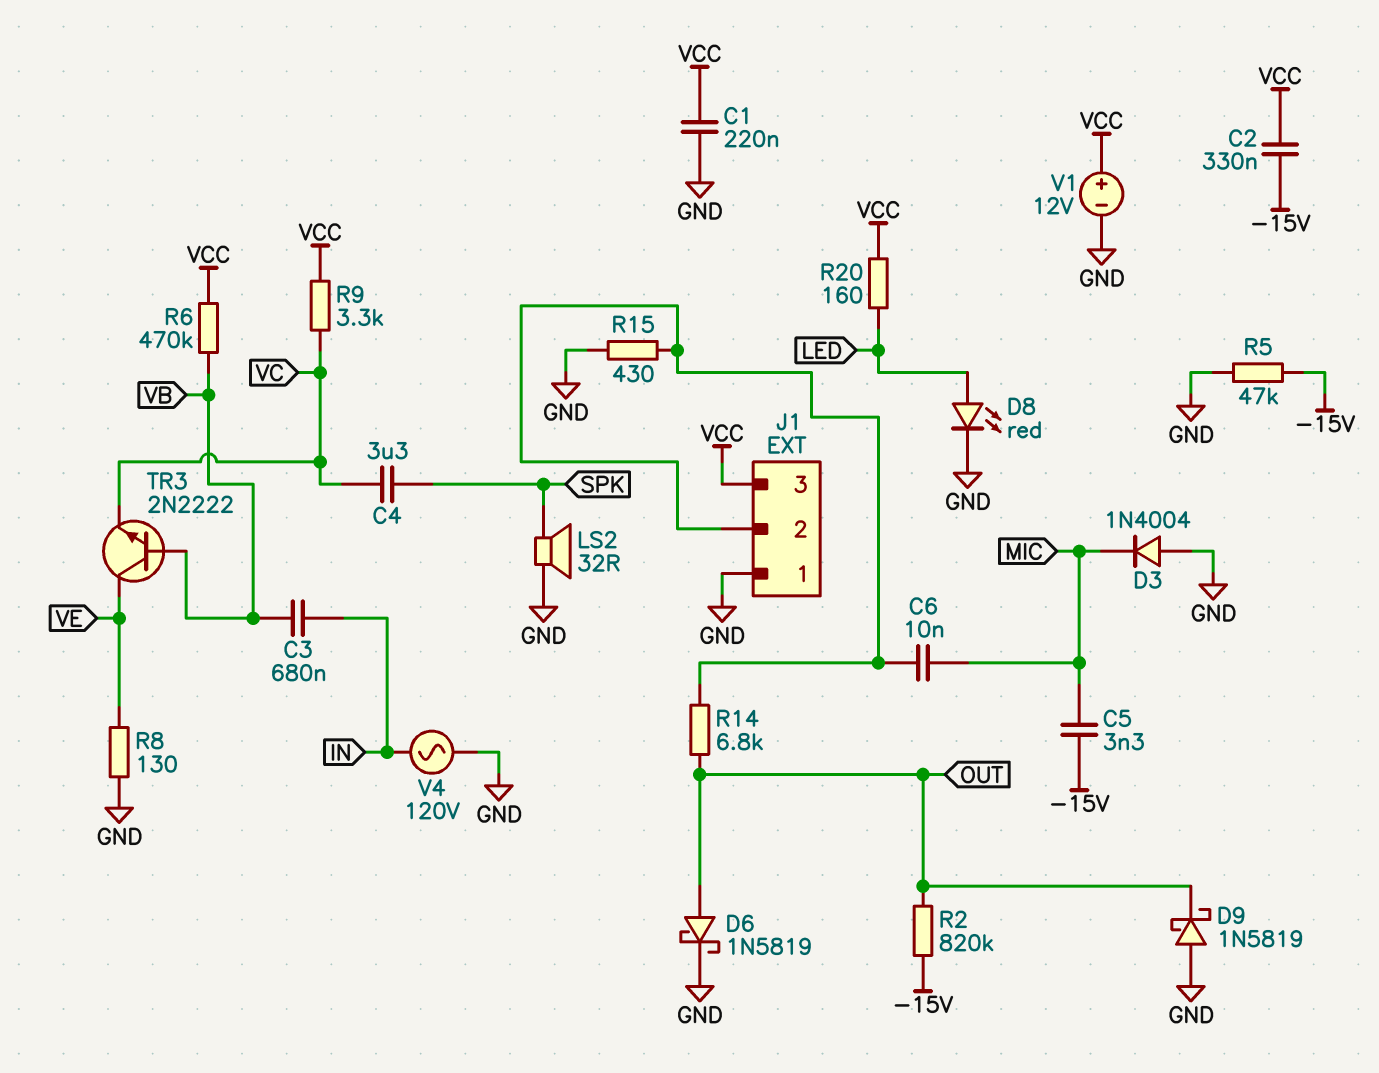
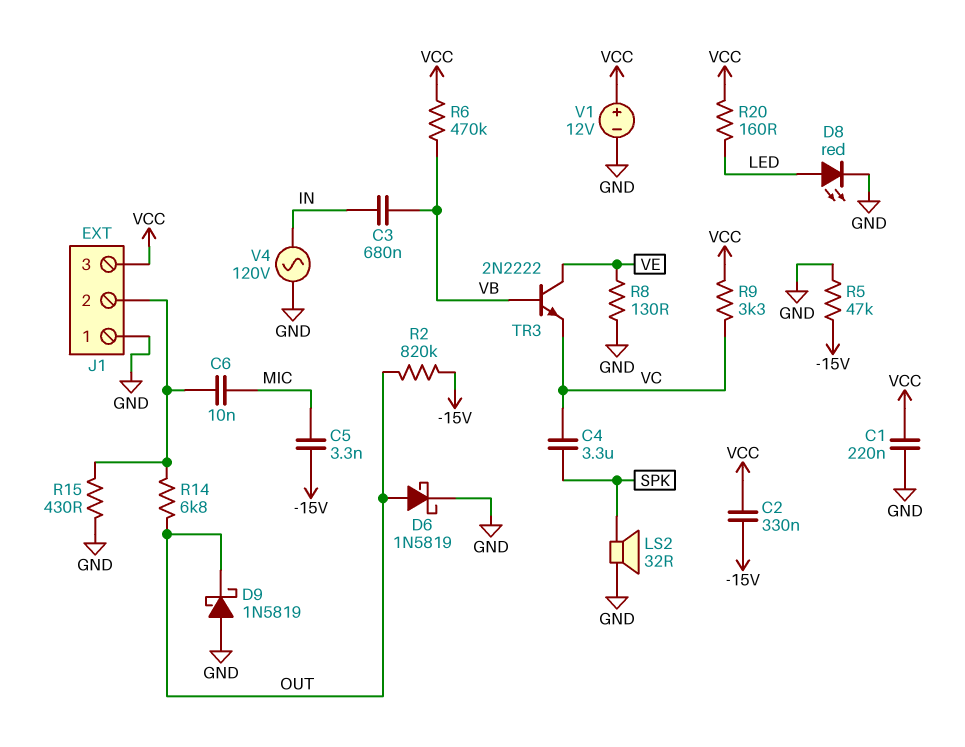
D3: diode 1N4004 (A GND, K MIC) -> none

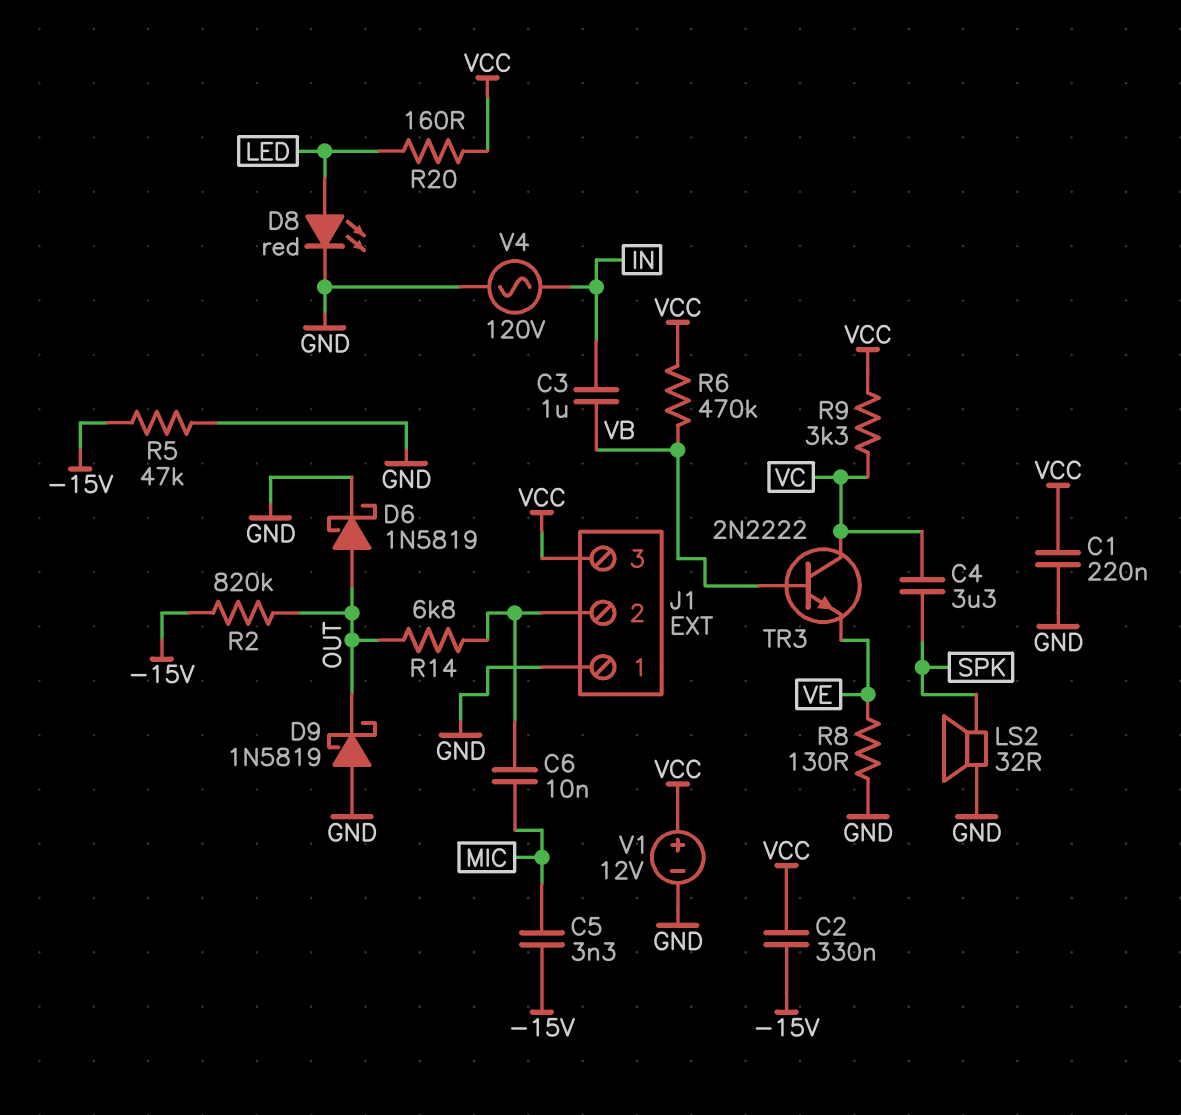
C3: 680nF (IN, VB) -> 1uF (IN, VB)
R15: 430 (GND, J1/2) -> none
TR3: NPN 2N2222 (B VB, C VE, E VC) -> NPN 2N2222 (B VB, C VC, E VE)

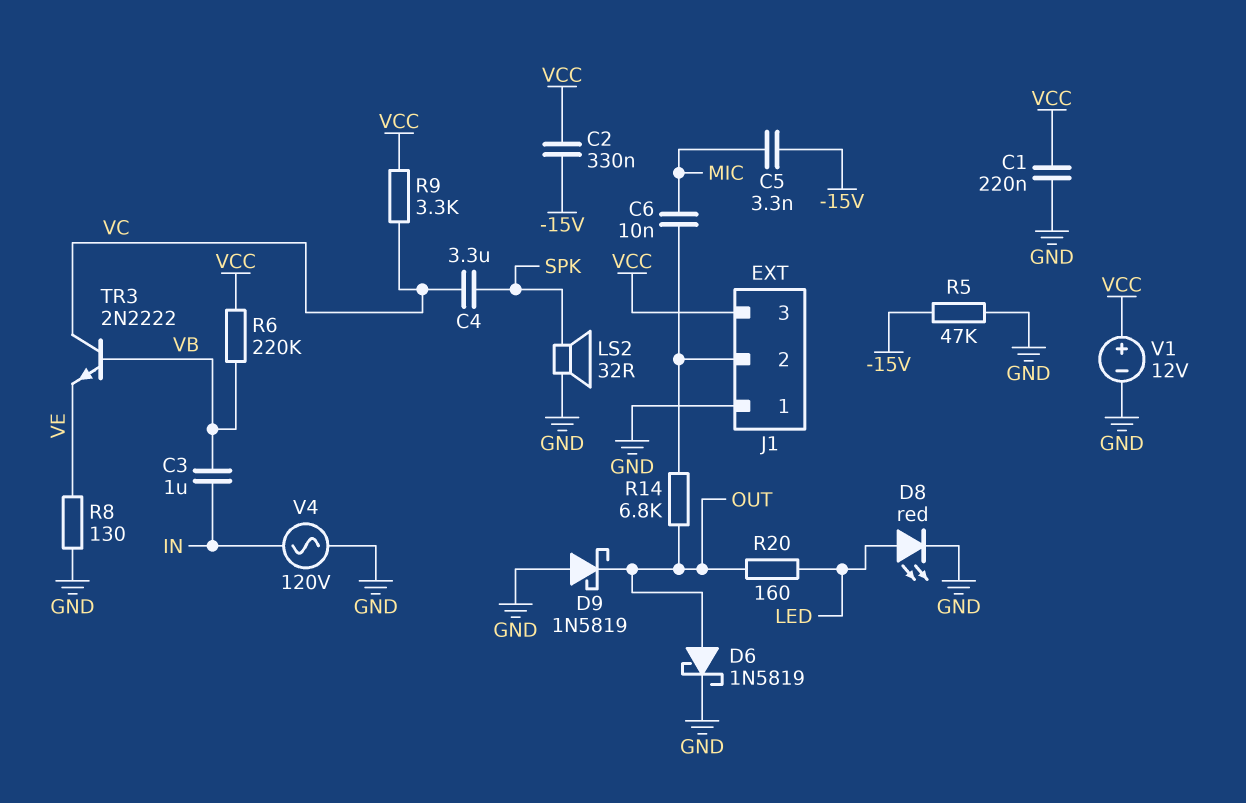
R2: 820k (-15V, OUT) -> none
R6: 470k (VB, VCC) -> 220k (VB, VCC)
R20: 160 (LED, VCC) -> 160 (LED, OUT)

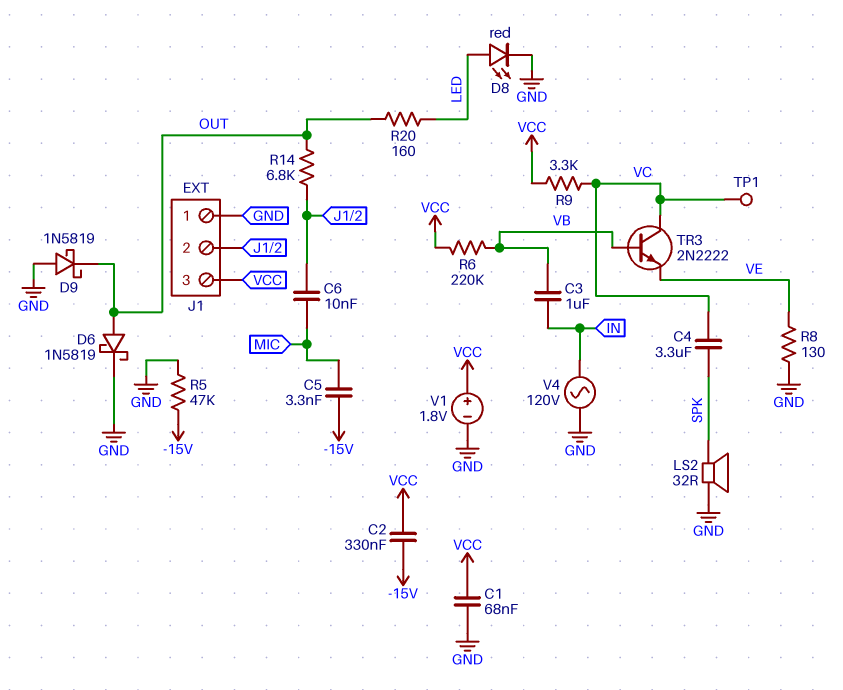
C1: 220nF (GND, VCC) -> 68nF (GND, VCC)
TP1: none -> test point (VC)
V1: 12V (plus VCC, minus GND) -> 1.8V (plus VCC, minus GND)

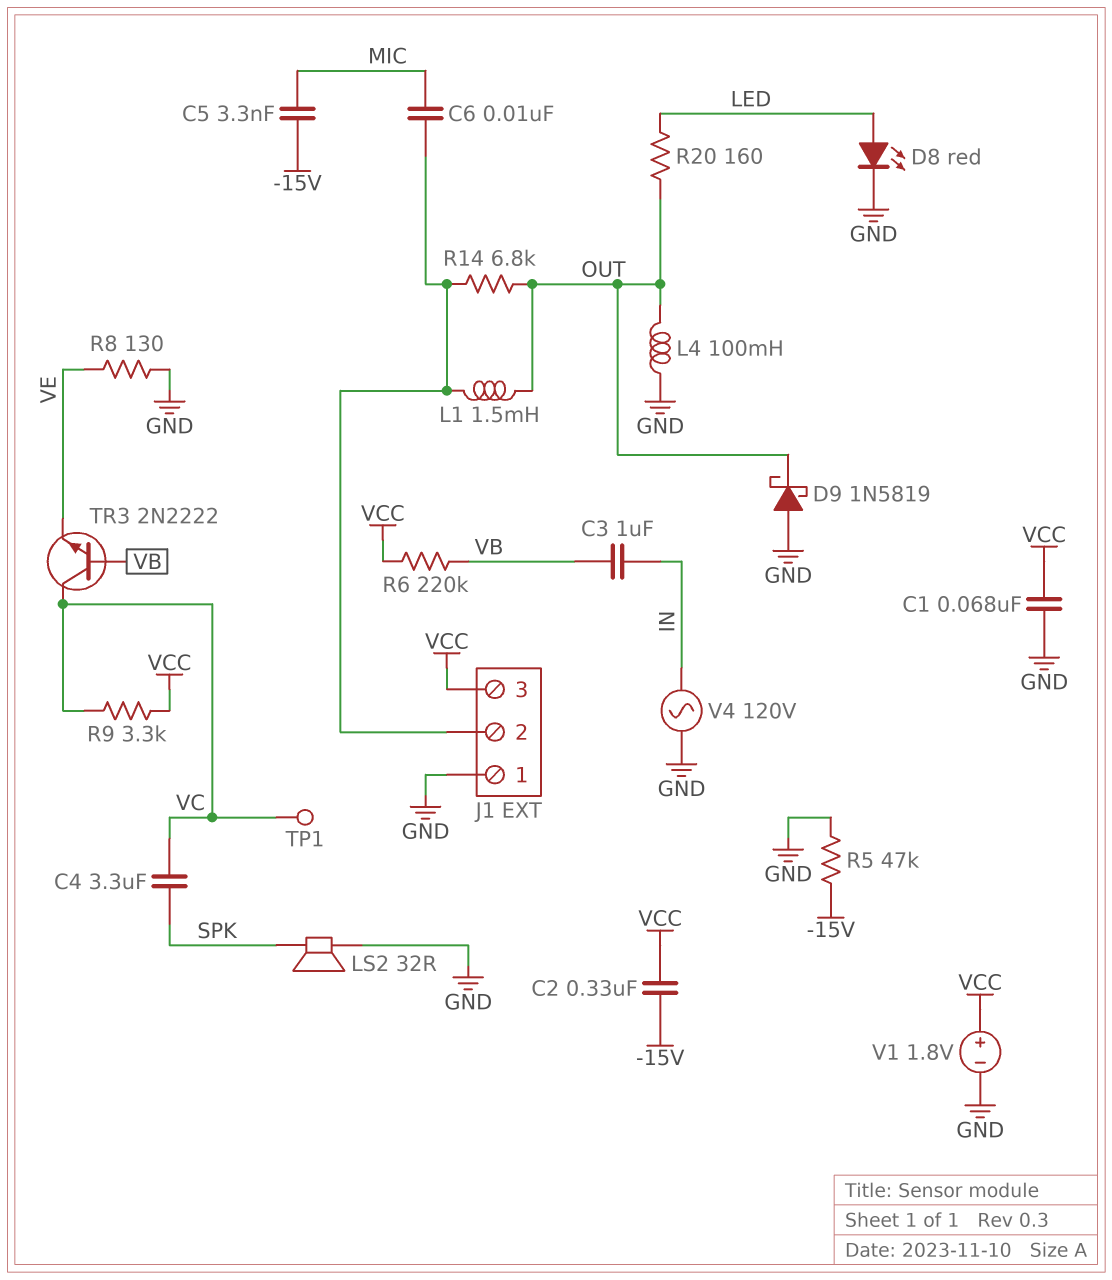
D6: schottky 1N5819 (A OUT, K GND) -> none
L1: none -> 1.5mH (J1/2, OUT)
L4: none -> 100mH (GND, OUT)

